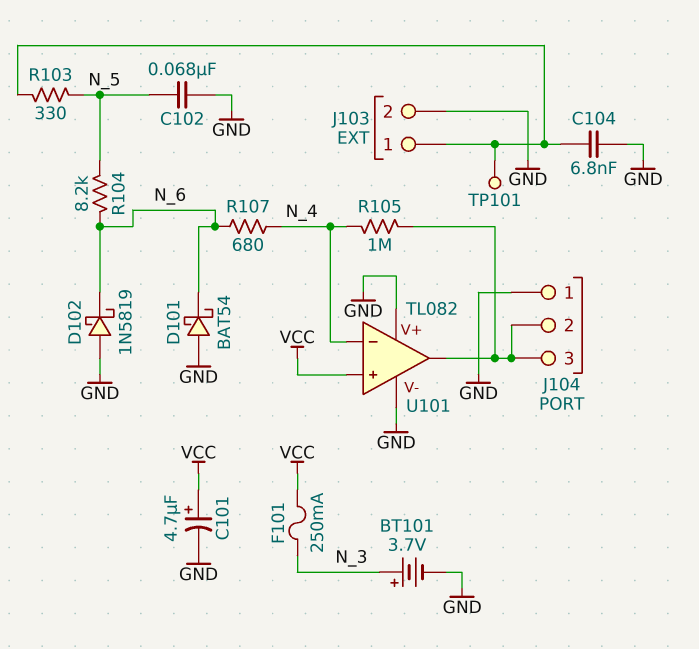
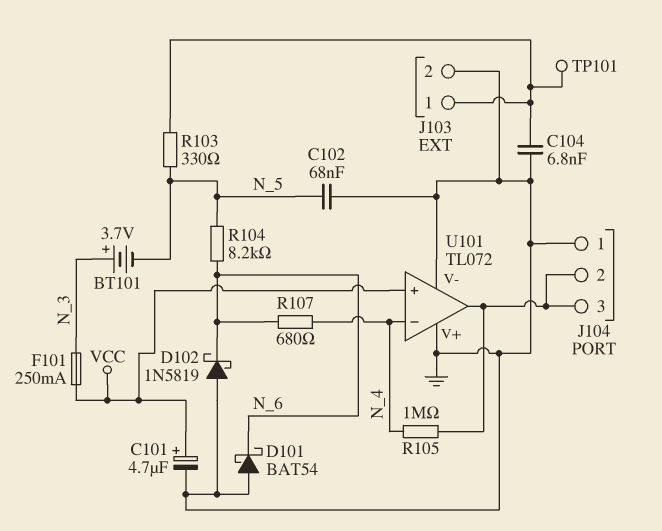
BT101: 3.7V (plus N_3, minus GND) -> 3.7V (plus N_3, minus N_5)
U101: TL082 -> TL072

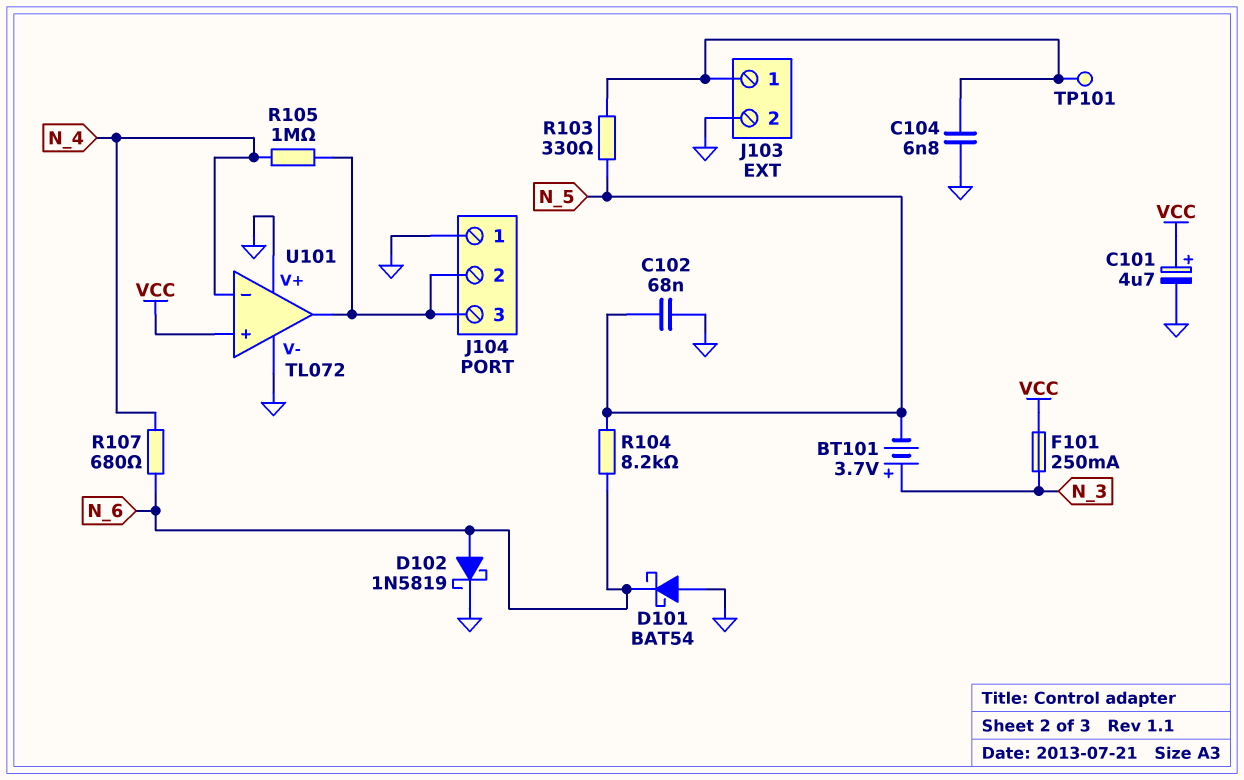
D102: schottky 1N5819 (A GND, K N_6) -> schottky 1N5819 (A N_6, K GND)

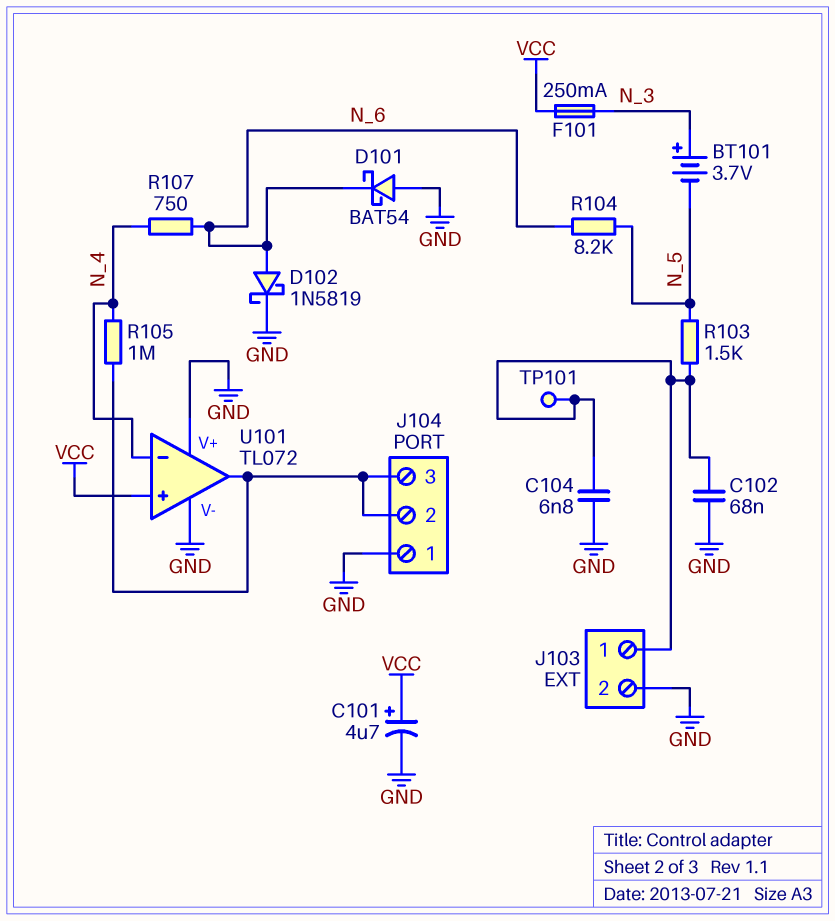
C102: 68nF (GND, N_5) -> 68nF (GND, J103/1)
R103: 330 (J103/1, N_5) -> 1.5k (J103/1, N_5)
R107: 680 (N_4, N_6) -> 750 (N_4, N_6)

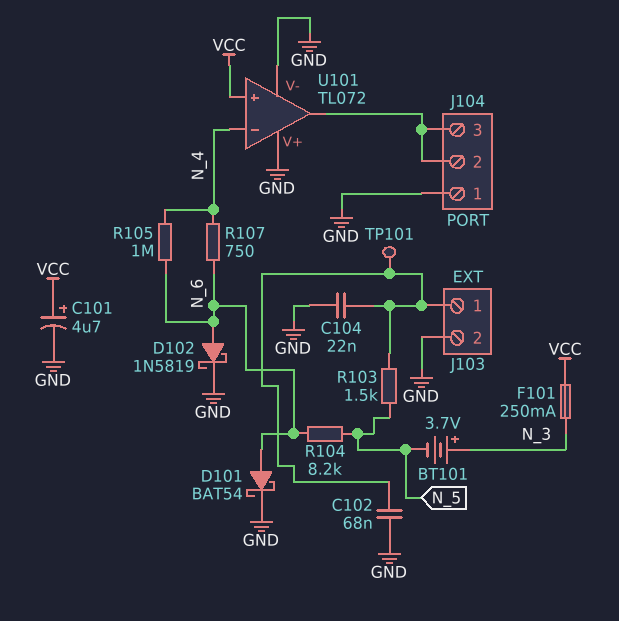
C104: 6.8nF (GND, J103/1) -> 22nF (GND, J103/1)
D101: schottky BAT54 (A GND, K N_6) -> schottky BAT54 (A N_6, K GND)
R105: 1M (J104/2, N_4) -> 1M (N_4, N_6)

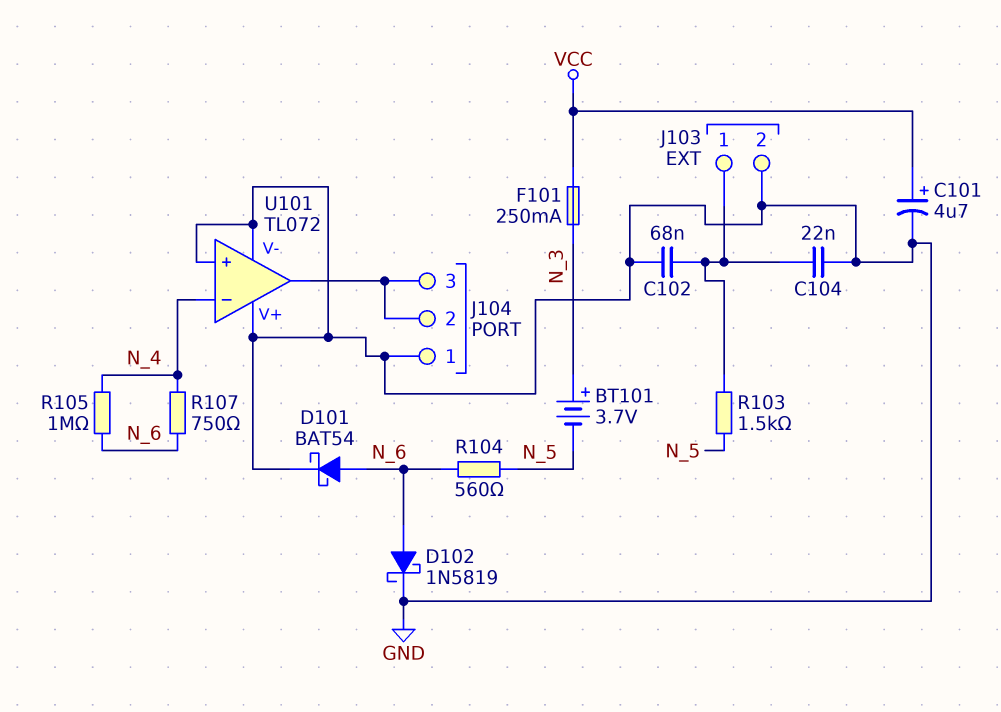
R104: 8.2k (N_5, N_6) -> 560 (N_5, N_6)
TP101: test point (J103/1) -> none
U101 pin in+: VCC -> GND

